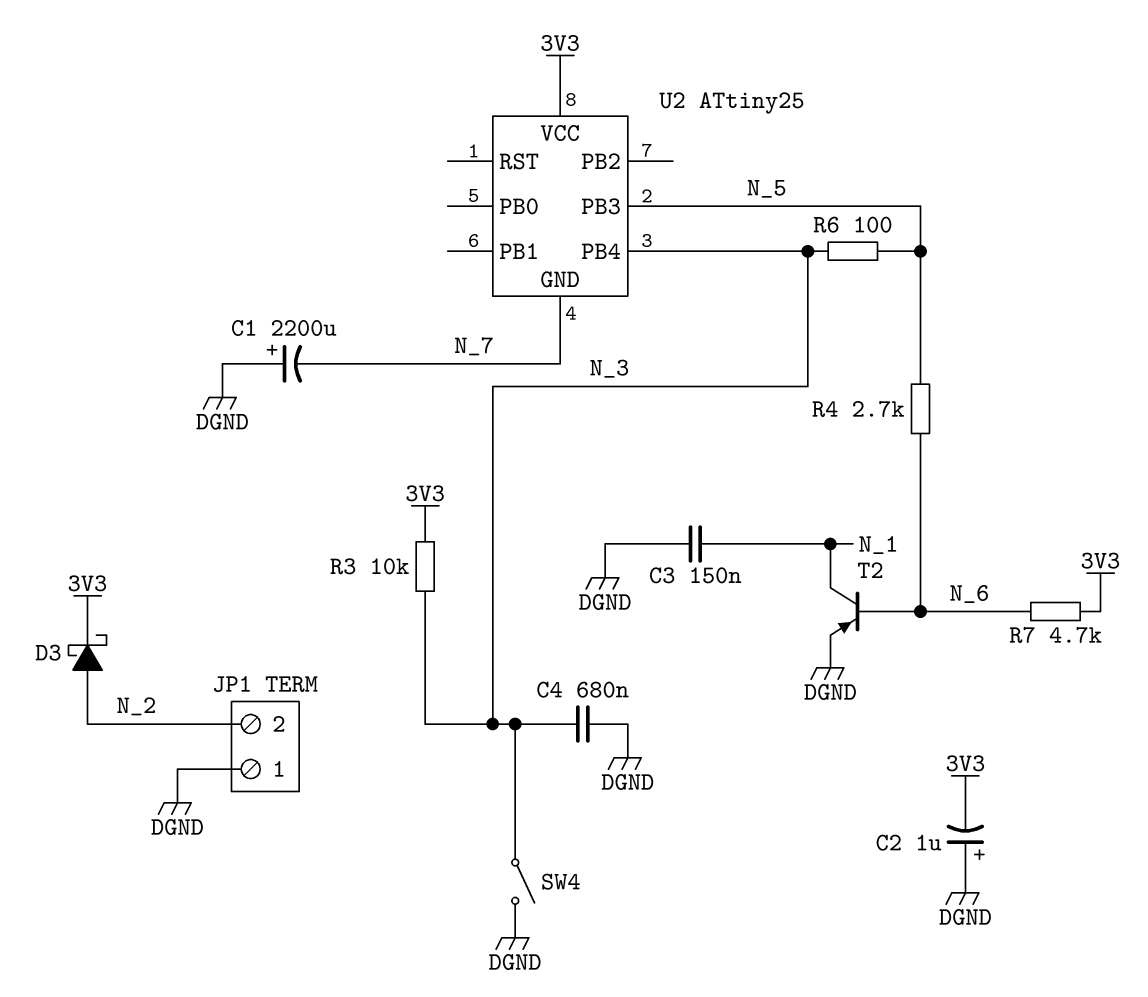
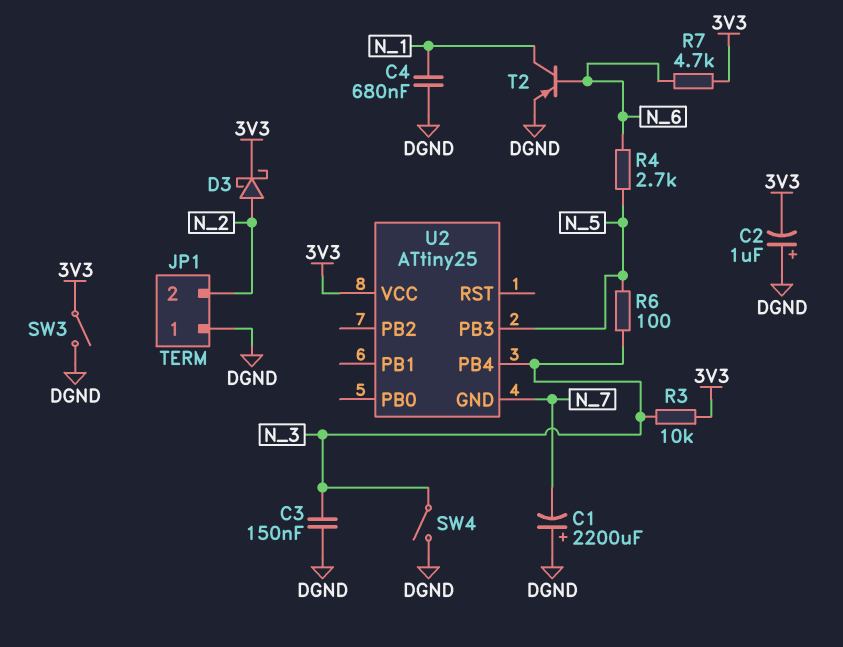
C3: 150nF (DGND, N_1) -> 150nF (DGND, N_3)
C4: 680nF (DGND, N_3) -> 680nF (DGND, N_1)
SW3: none -> switch (3V3, DGND)

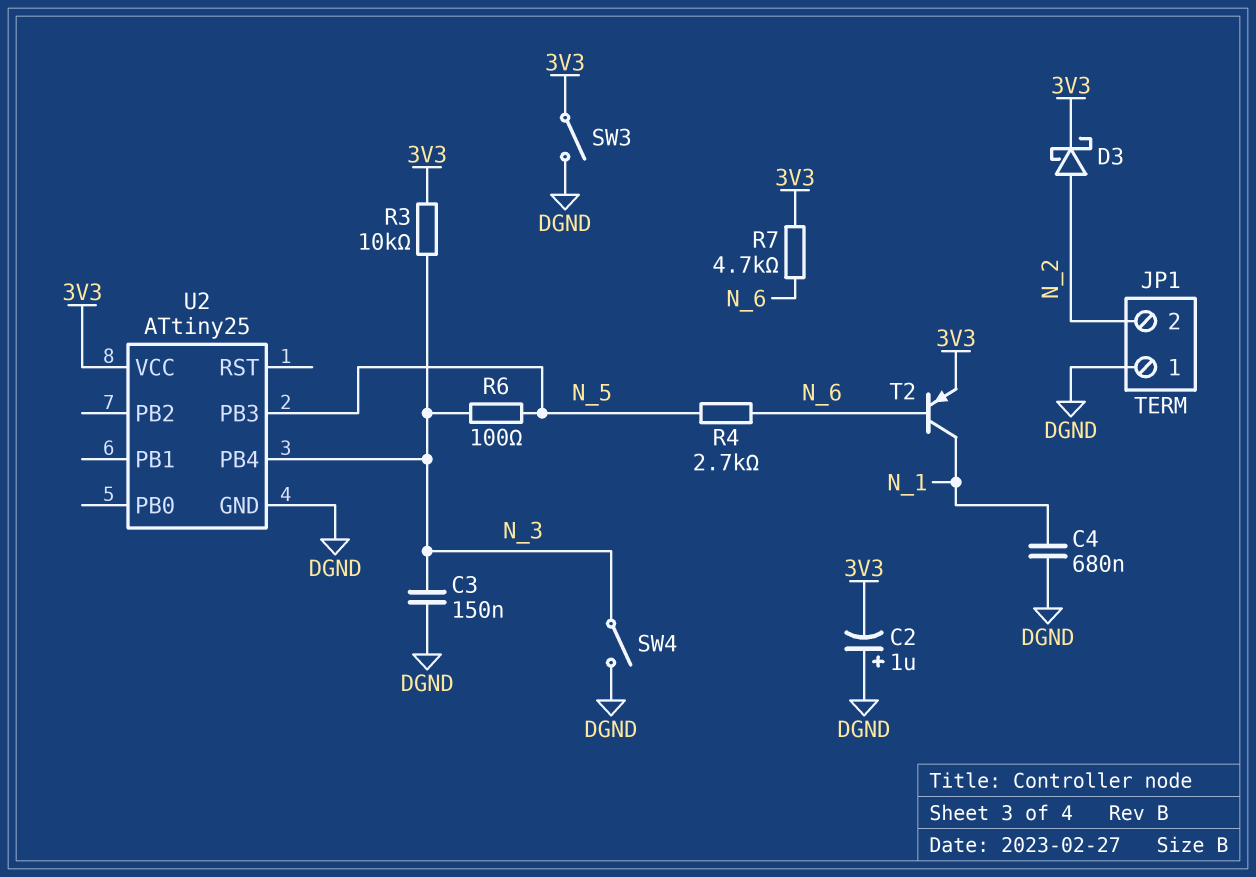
C1: 2200uF (plus DGND, minus N_7) -> none
T2: PNP (B N_6, C N_1, E DGND) -> PNP (B N_6, C N_1, E 3V3)
U2 pin GND: N_7 -> DGND

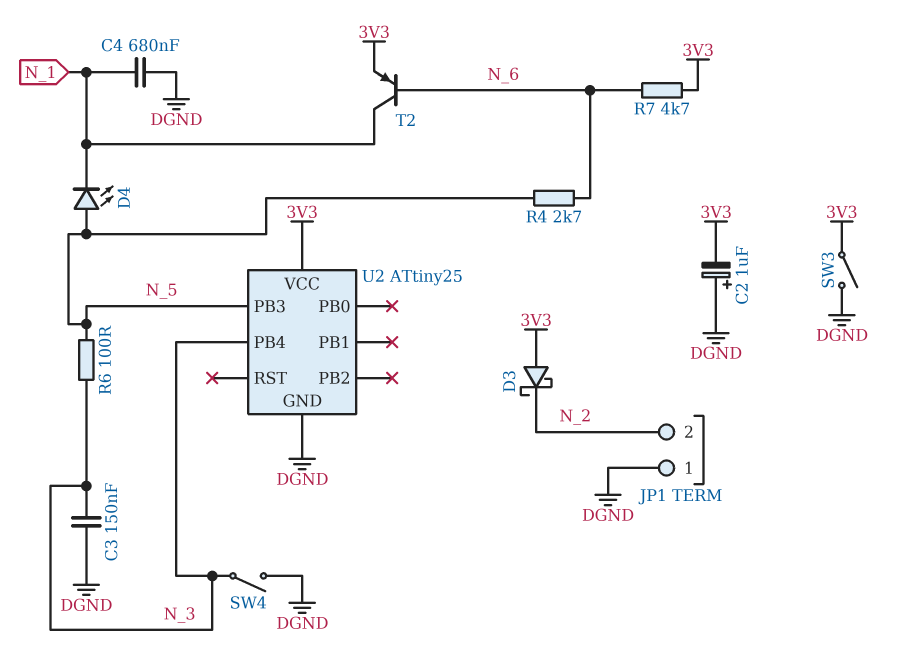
D3: schottky (A N_2, K 3V3) -> schottky (A 3V3, K N_2)
D4: none -> LED (A N_5, K N_1)
R3: 10k (3V3, N_3) -> none

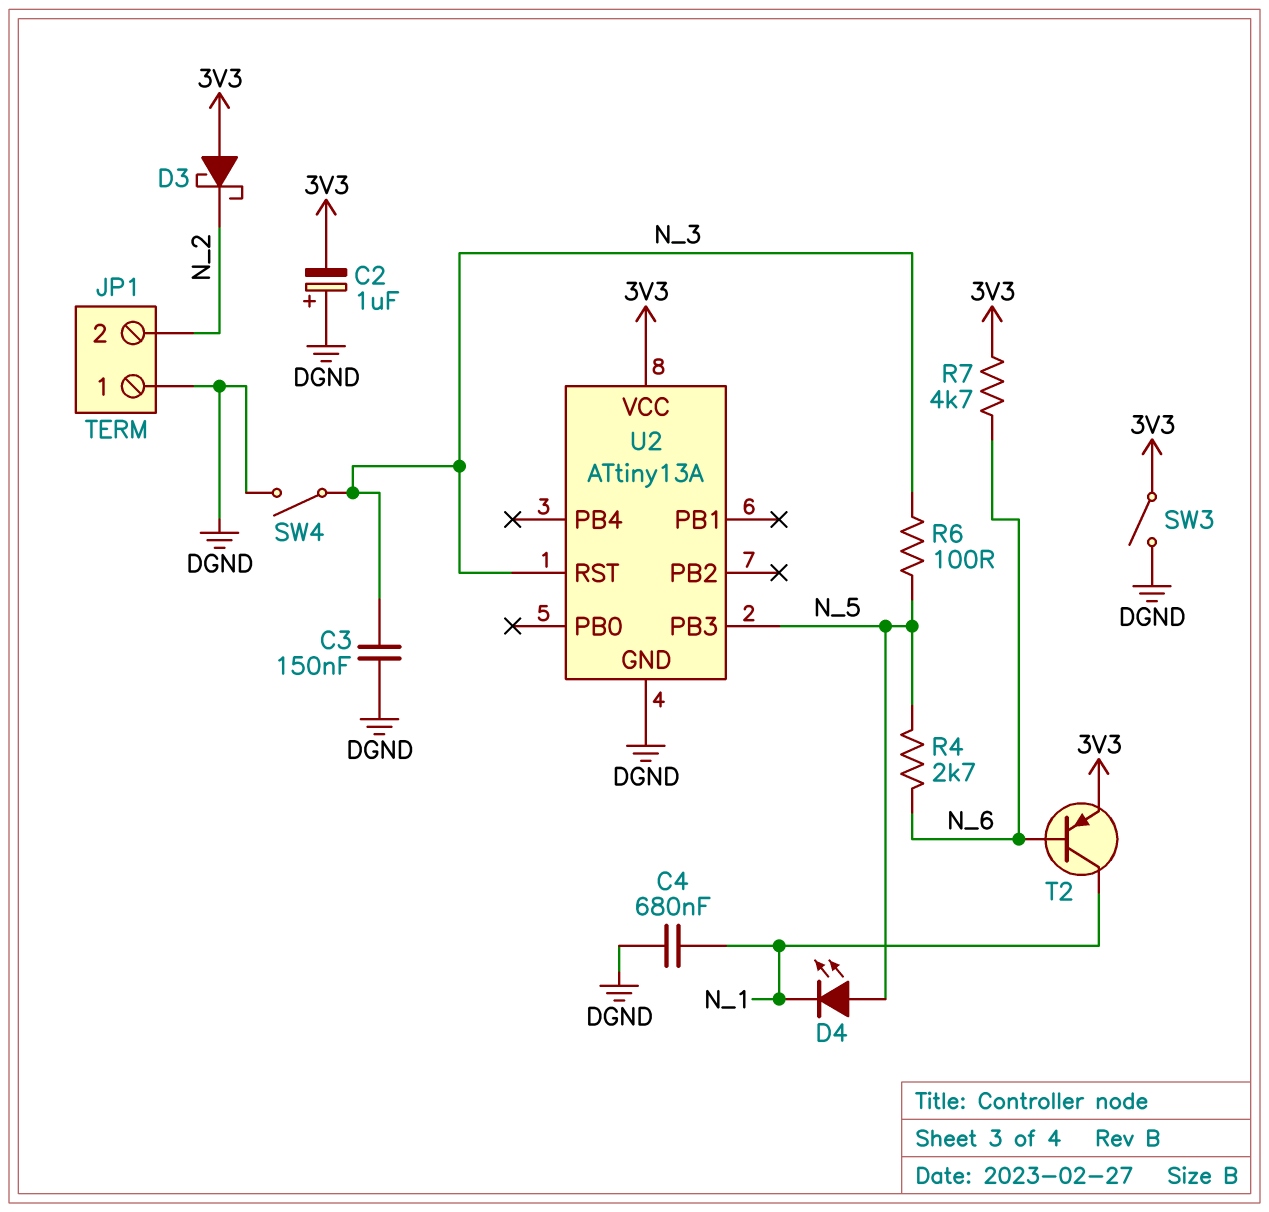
U2: ATtiny25 -> ATtiny13A
U2 pin PB4: N_3 -> none
U2 pin RST: none -> N_3

